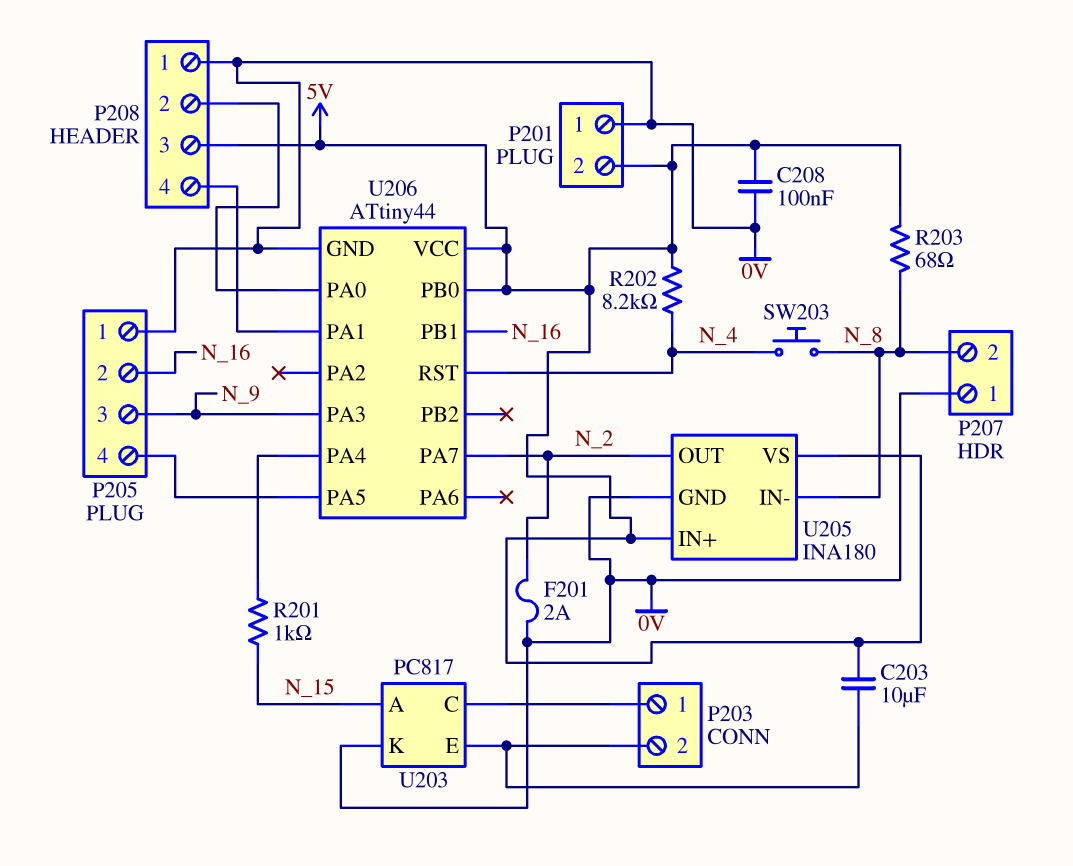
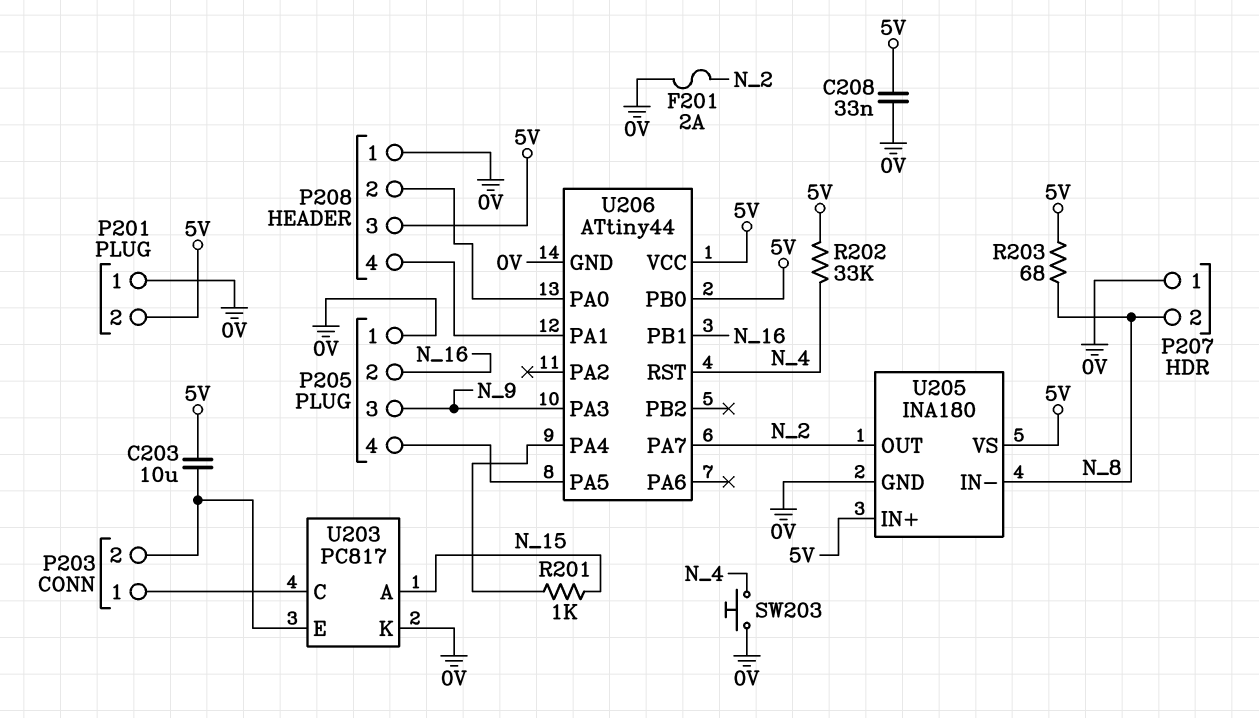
C208: 100nF (0V, 5V) -> 33nF (0V, 5V)
R202: 8.2k (5V, N_4) -> 33k (5V, N_4)
SW203: button (N_4, N_8) -> button (0V, N_4)

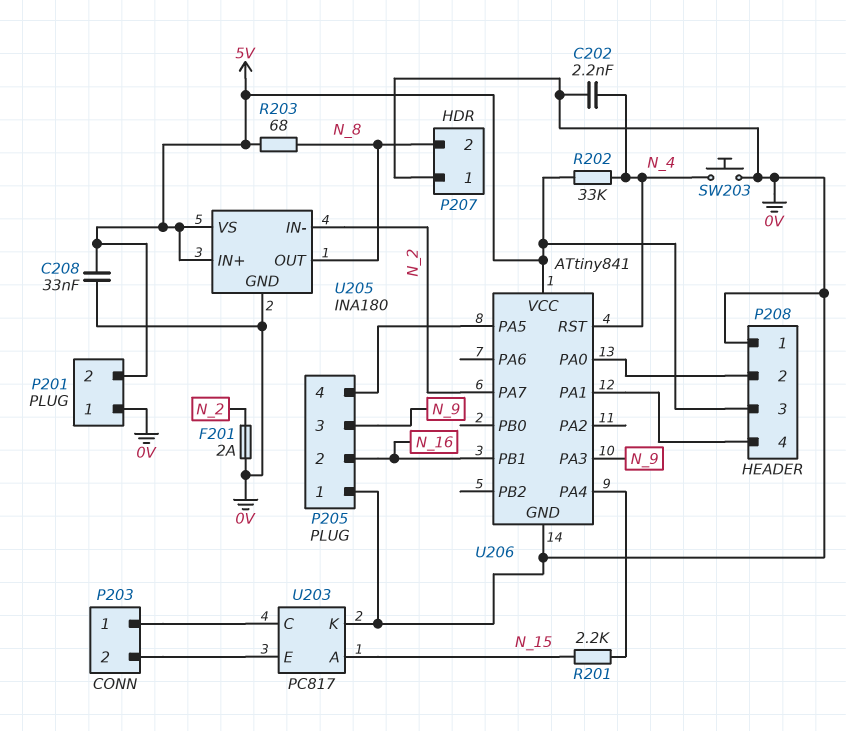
C202: none -> 2.2nF (0V, N_4)
C203: 10uF (5V, P203/2) -> none
R201: 1k (N_15, U206/PA4) -> 2.2k (N_15, U206/PA4)
U205 pin IN-: N_8 -> N_2
U205 pin OUT: N_2 -> N_8
U206: ATtiny44 -> ATtiny841
U206 pin PB0: 5V -> none

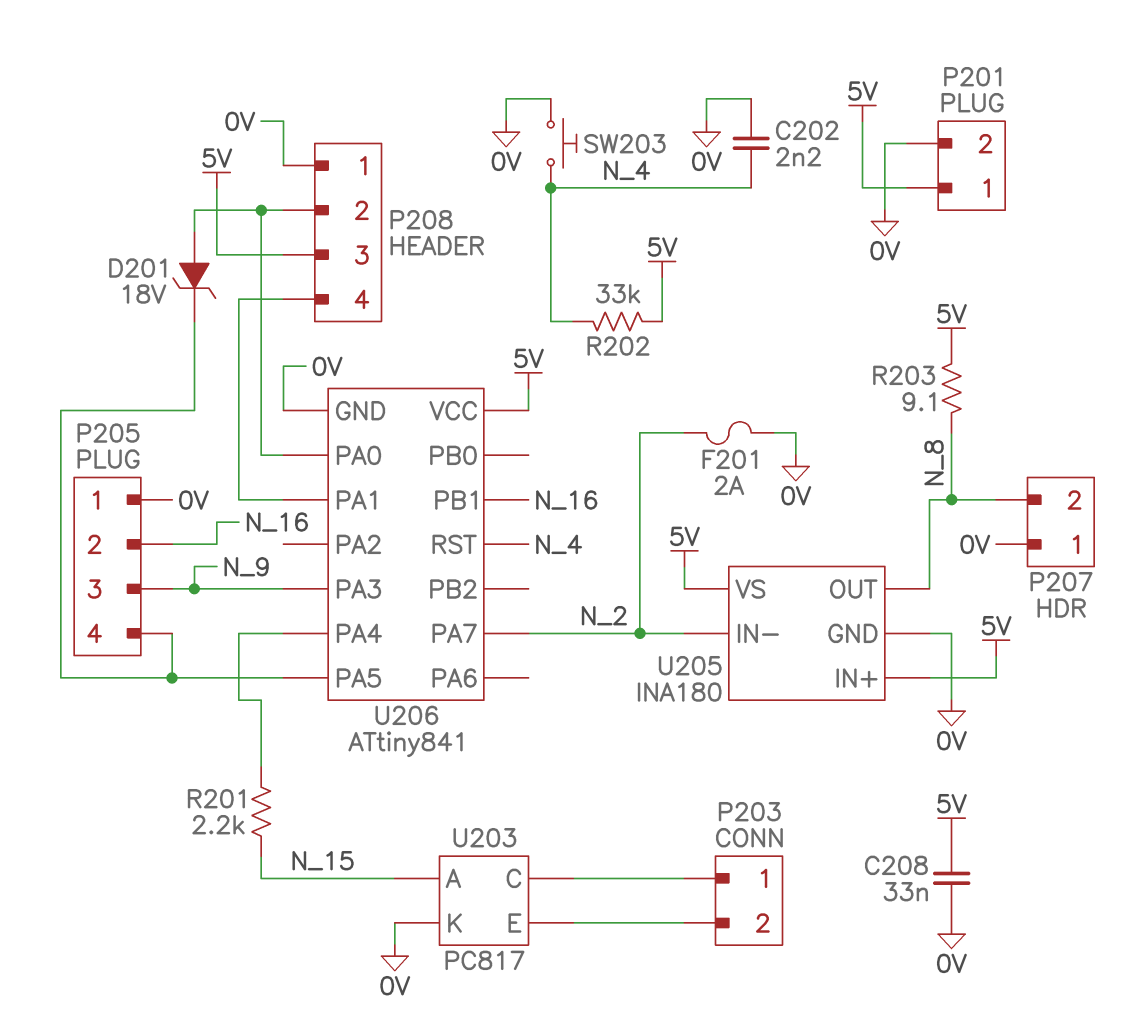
D201: none -> zener 18V (A P208/2, K P205/4)
P201 pin 1: 0V -> 5V
P201 pin 2: 5V -> 0V
R203: 68 (5V, N_8) -> 9.1 (5V, N_8)

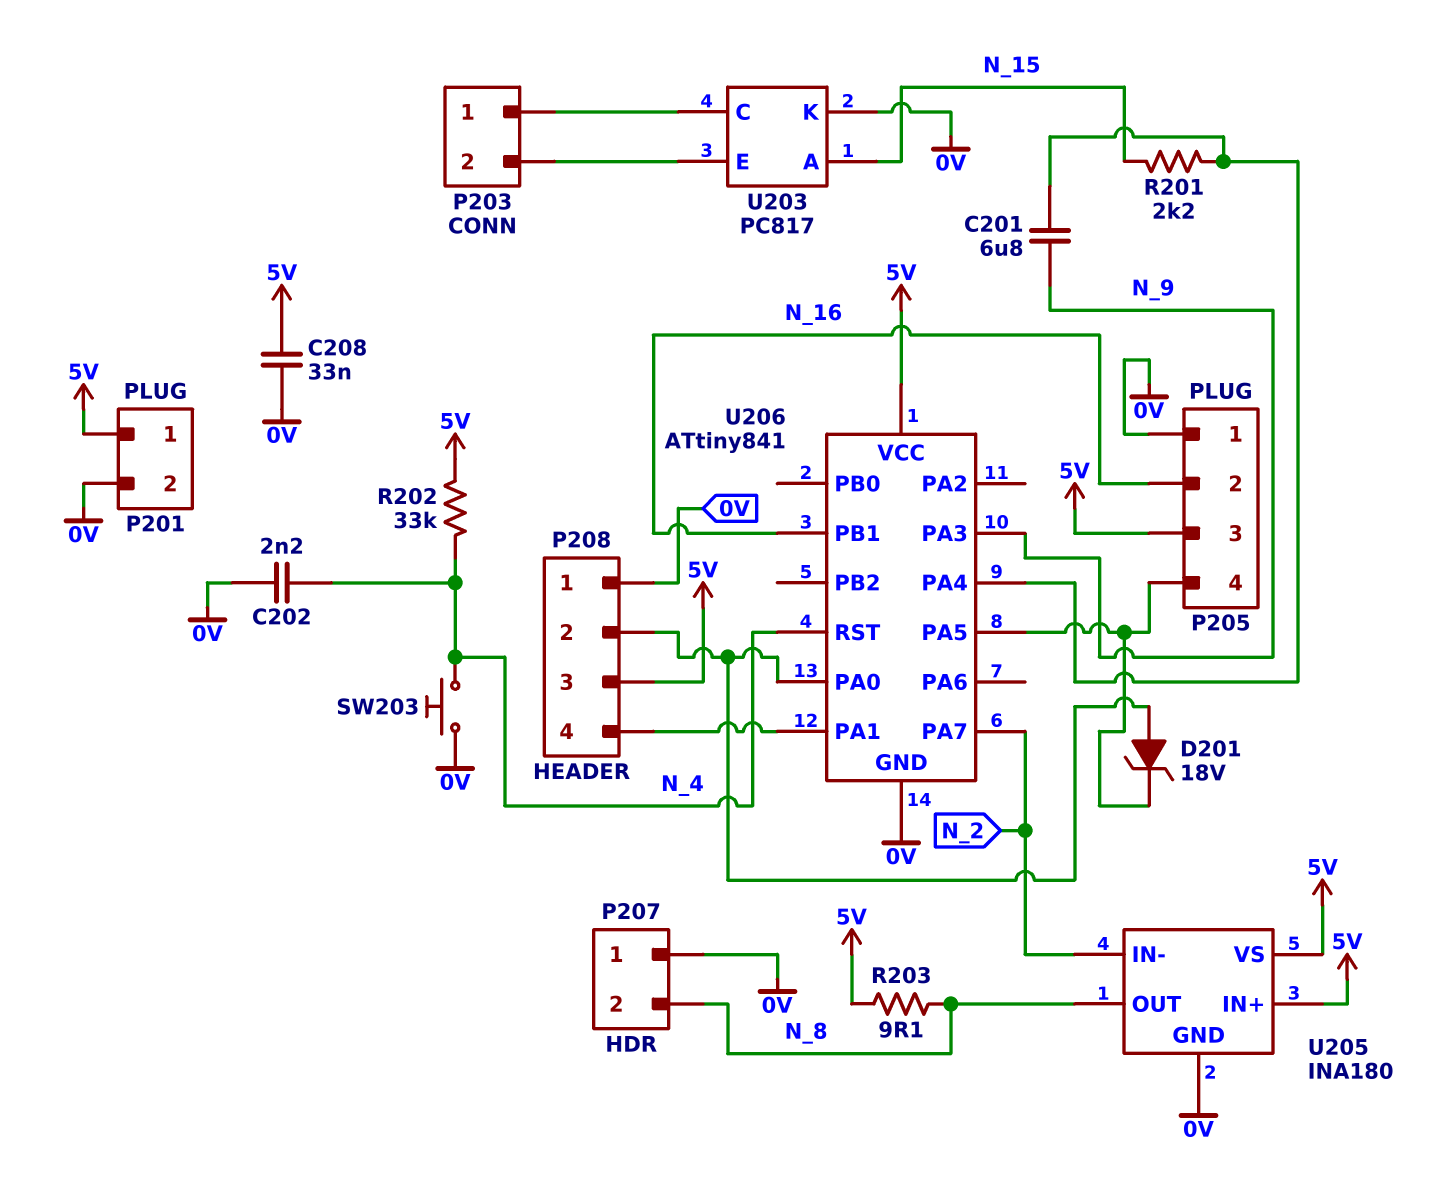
C201: none -> 6.8uF (N_9, U206/PA4)
F201: 2A (0V, N_2) -> none
P205 pin 3: N_9 -> 5V

